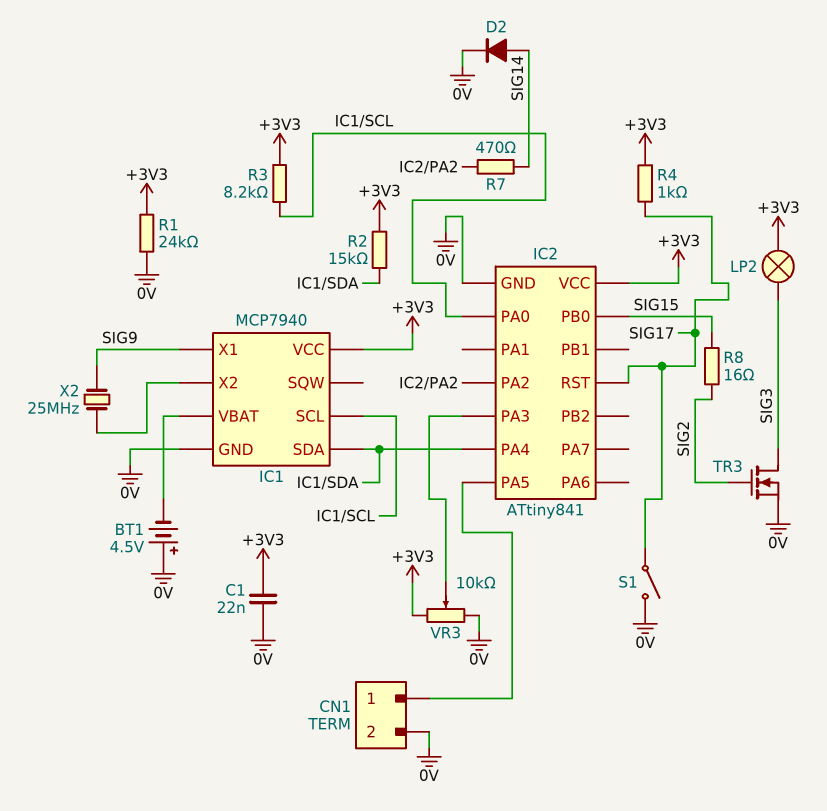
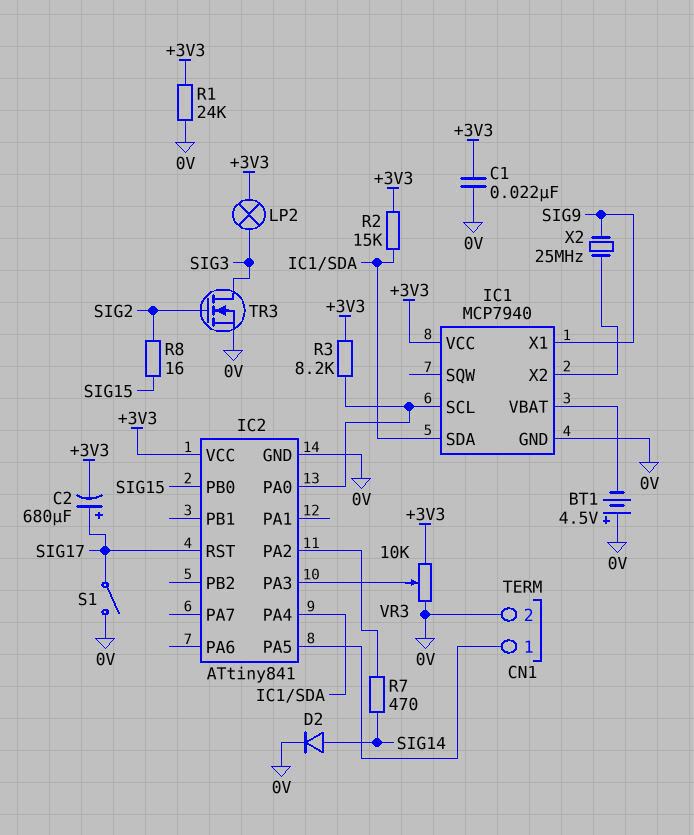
C2: none -> 680uF (plus SIG17, minus +3V3)
R4: 1k (+3V3, SIG17) -> none

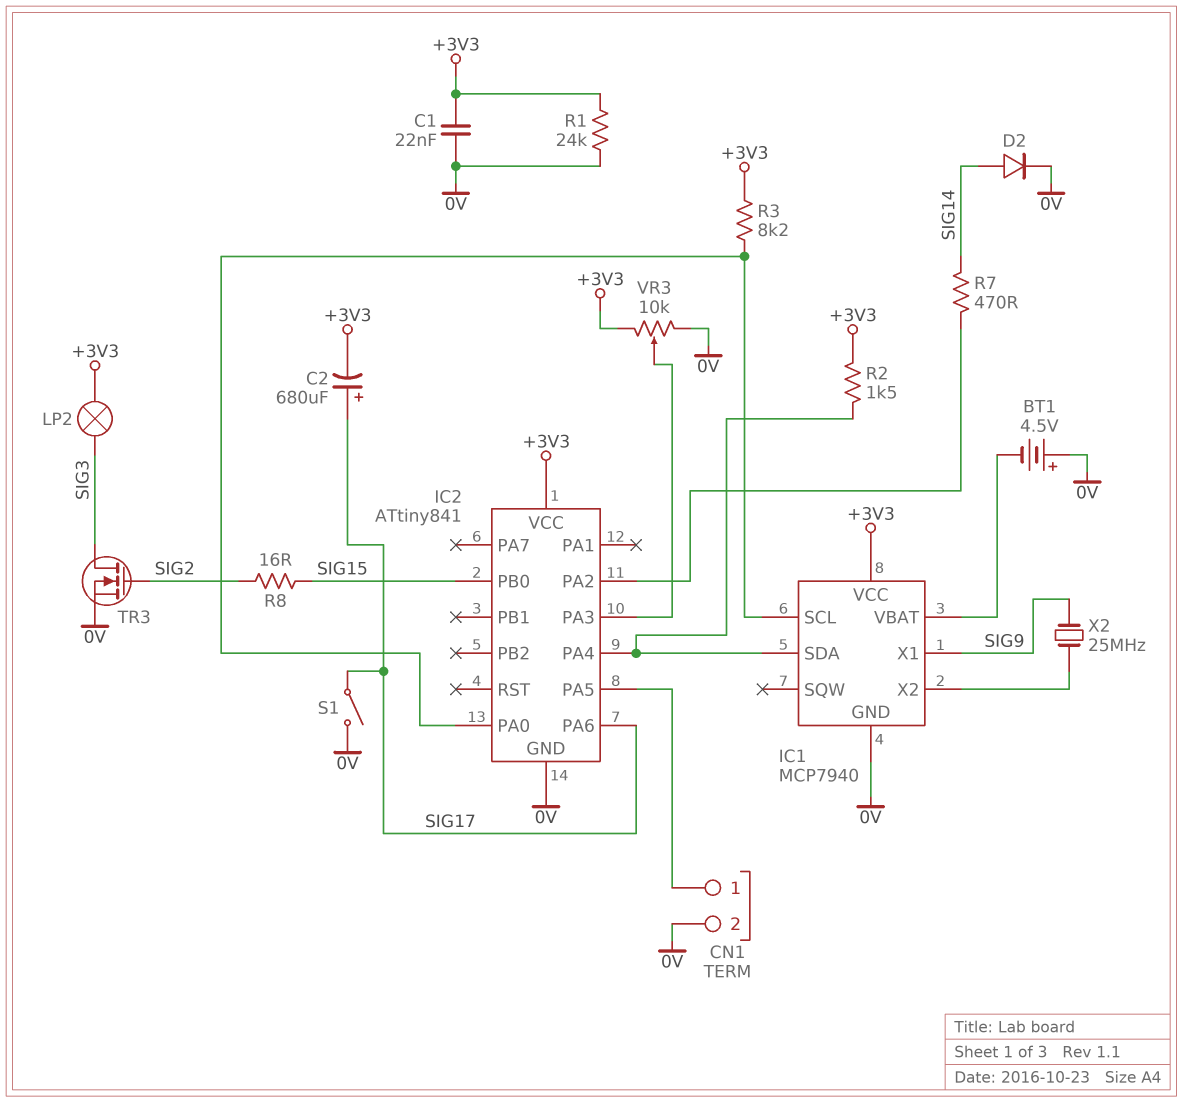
IC2 pin PA6: none -> SIG17
IC2 pin RST: SIG17 -> none
R2: 15k (+3V3, IC1/SDA) -> 1.5k (+3V3, IC1/SDA)

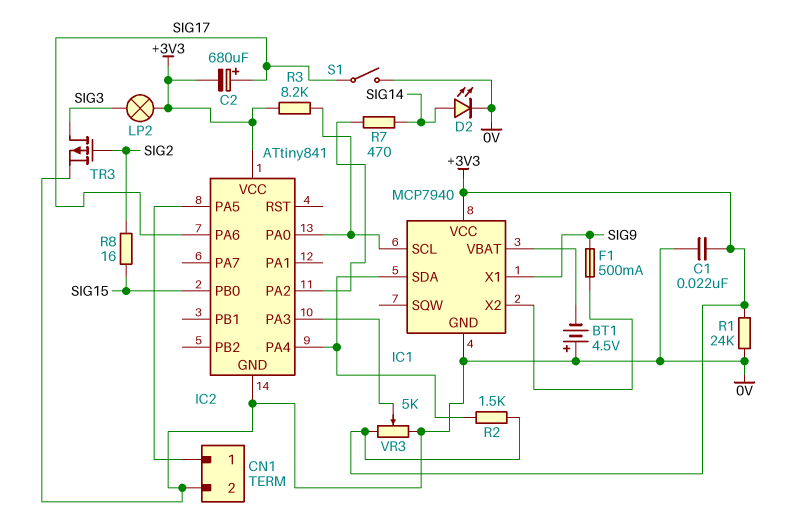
D2: diode (A SIG14, K 0V) -> LED (A SIG14, K 0V)
F1: none -> 500mA (IC1/X2, SIG9)
TR3: NMOS (G SIG2, D SIG3, S 0V) -> PMOS (G SIG2, D SIG3, S 0V)
VR3: 10k (+3V3, 0V, wiper IC2/PA3) -> 5k (+3V3, 0V, wiper IC2/PA3)
X2: 25MHz (IC1/X2, SIG9) -> none

